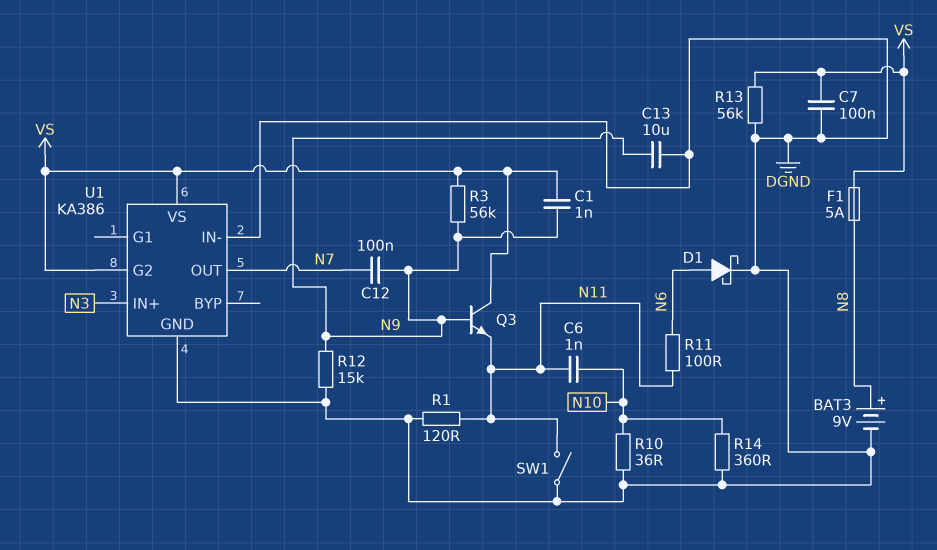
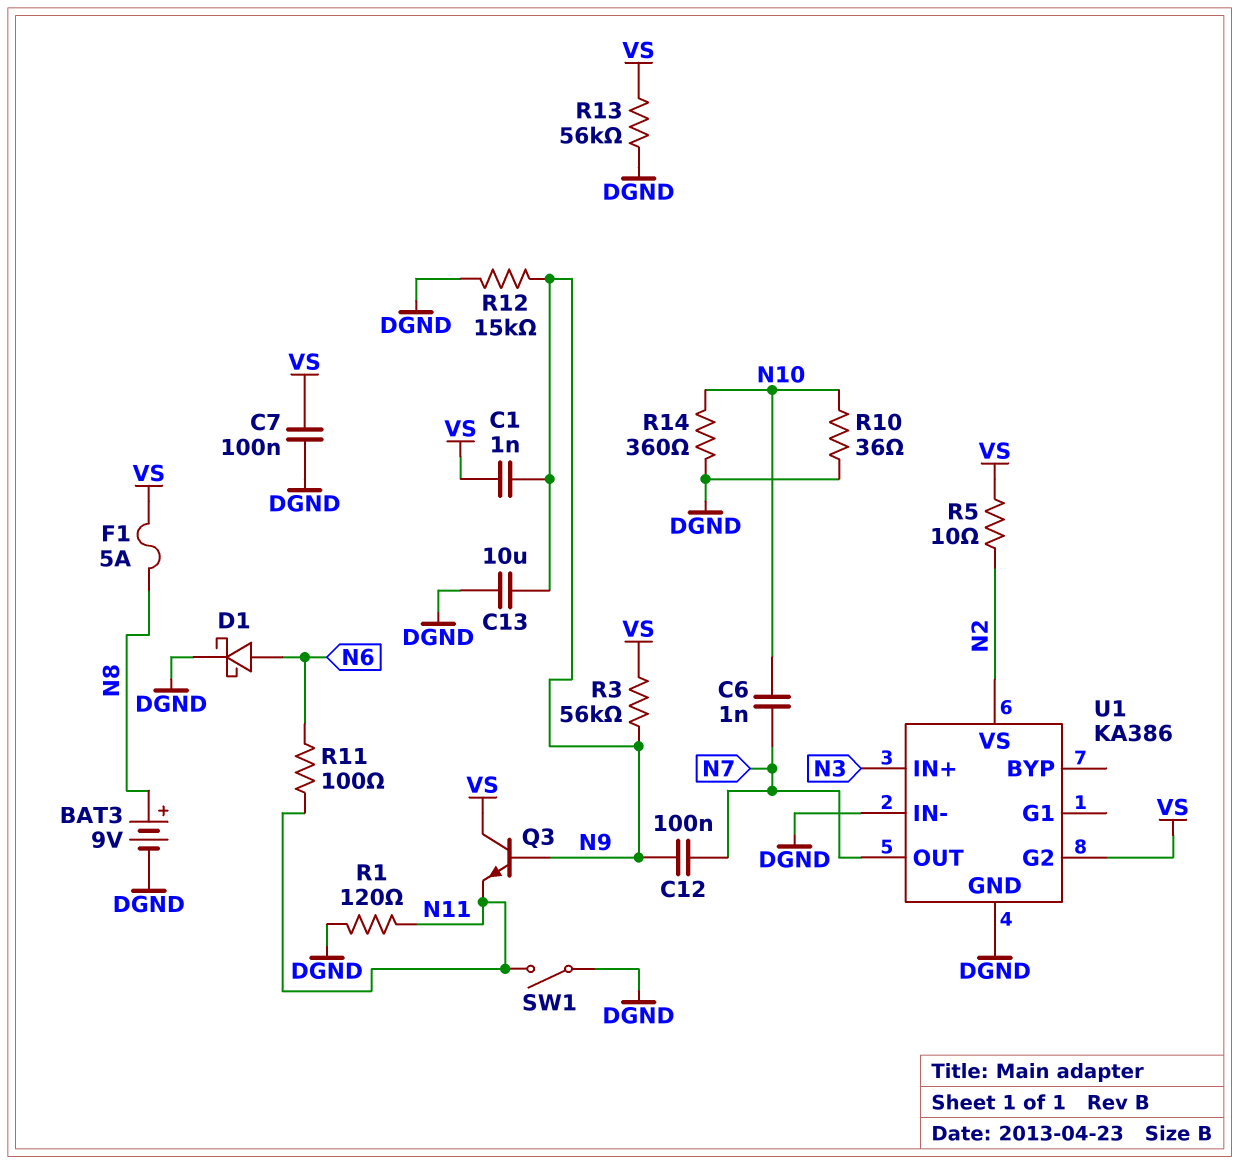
C6: 1nF (N10, N11) -> 1nF (N7, N10)
R5: none -> 10 (N2, VS)
U1 pin VS: VS -> N2

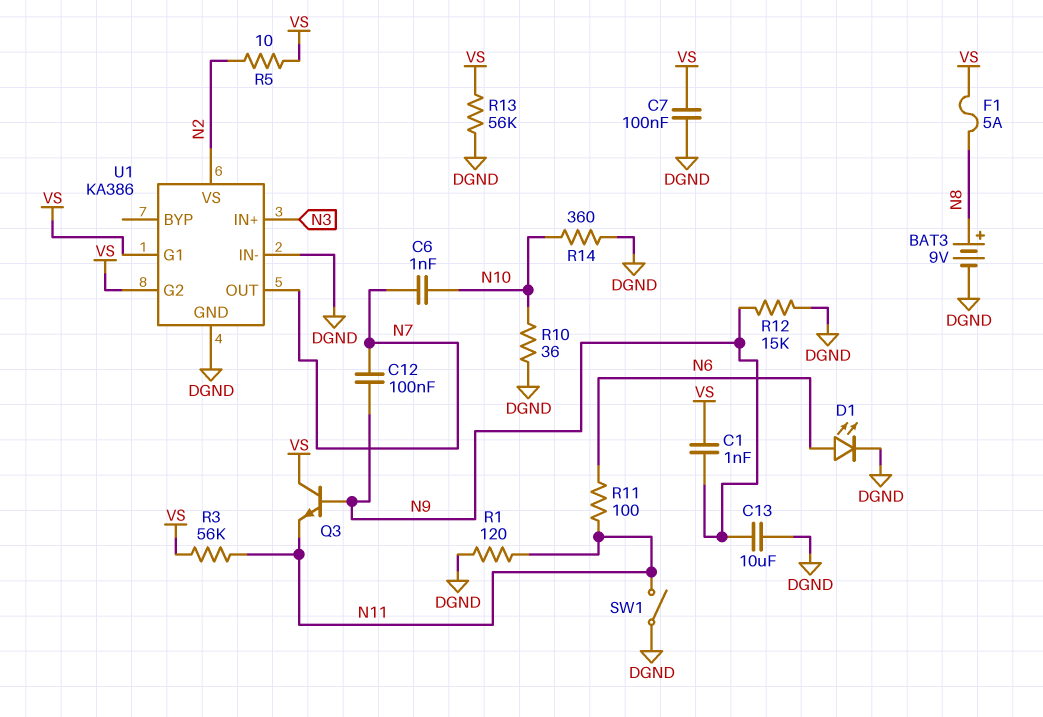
D1: schottky (A N6, K DGND) -> LED (A N6, K DGND)
R3: 56k (N9, VS) -> 56k (N11, VS)
U1 pin G1: none -> VS

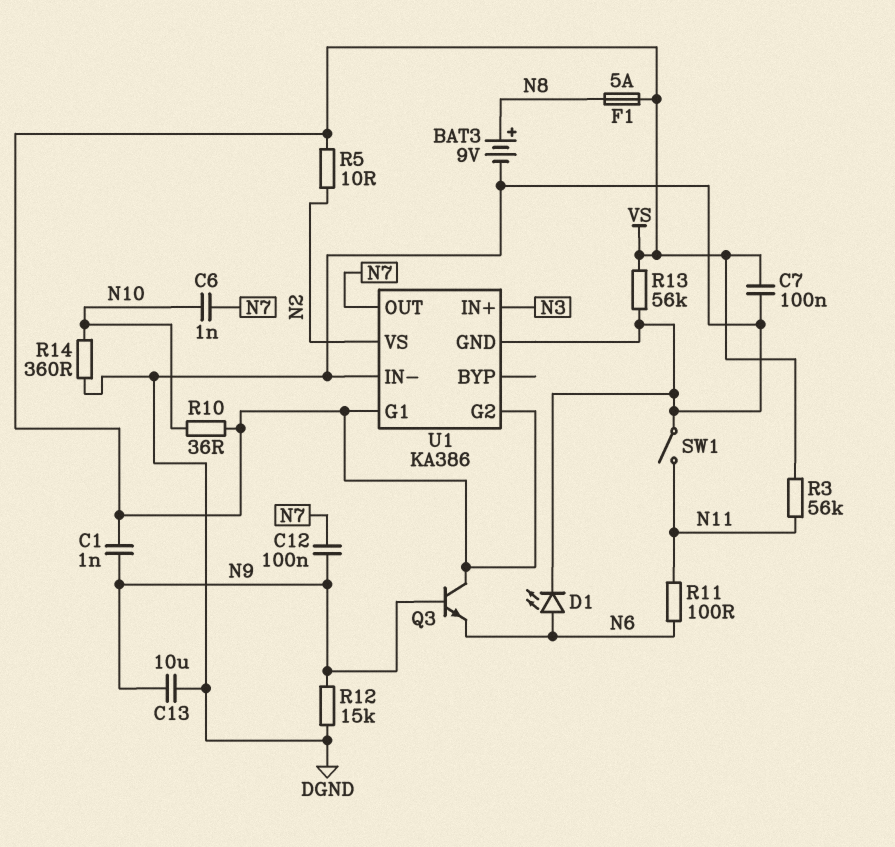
Q3: NPN (B N9, C VS, E N11) -> NPN (B N9, C VS, E N6)
R1: 120 (DGND, N11) -> none
R10: 36 (DGND, N10) -> 36 (N10, VS)

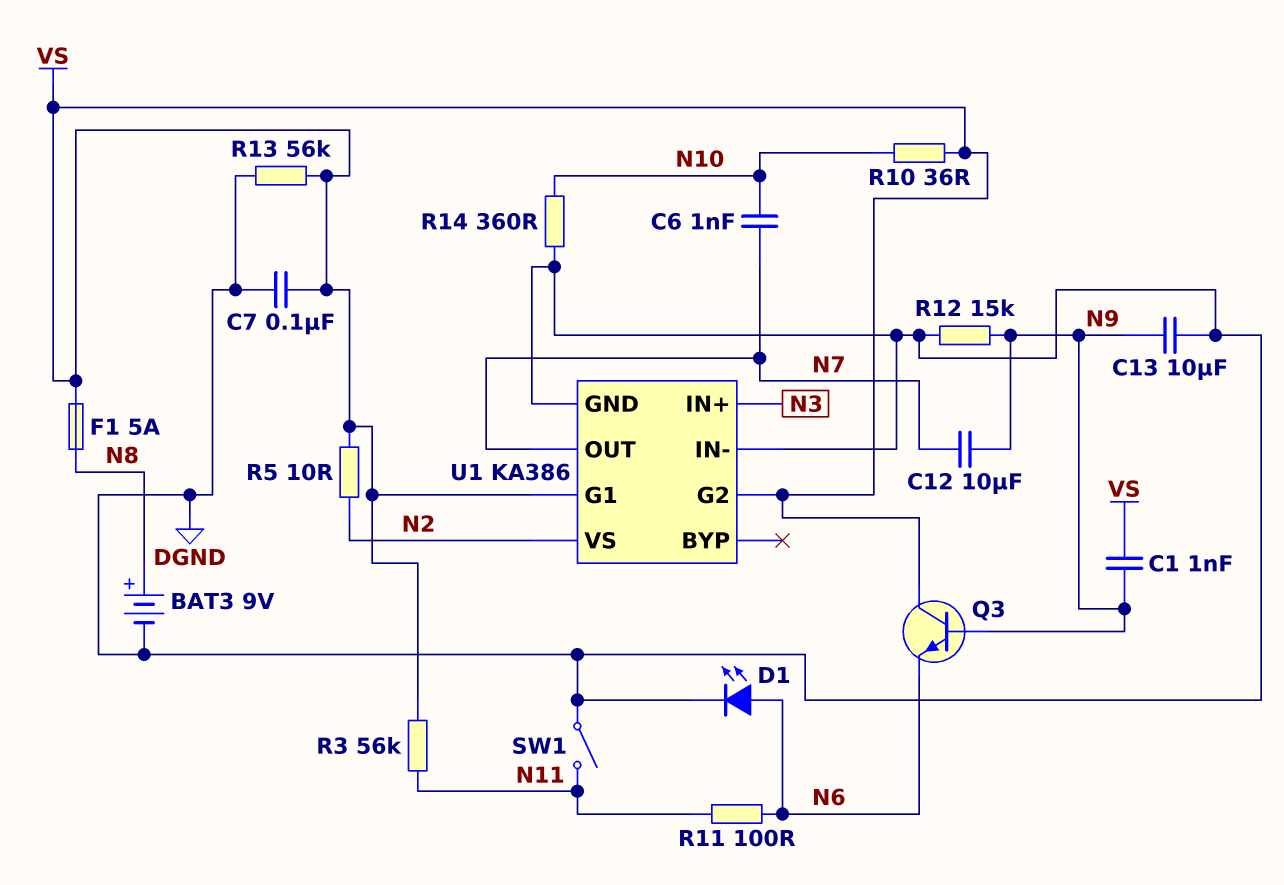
C12: 100nF (N7, N9) -> 10uF (N7, N9)

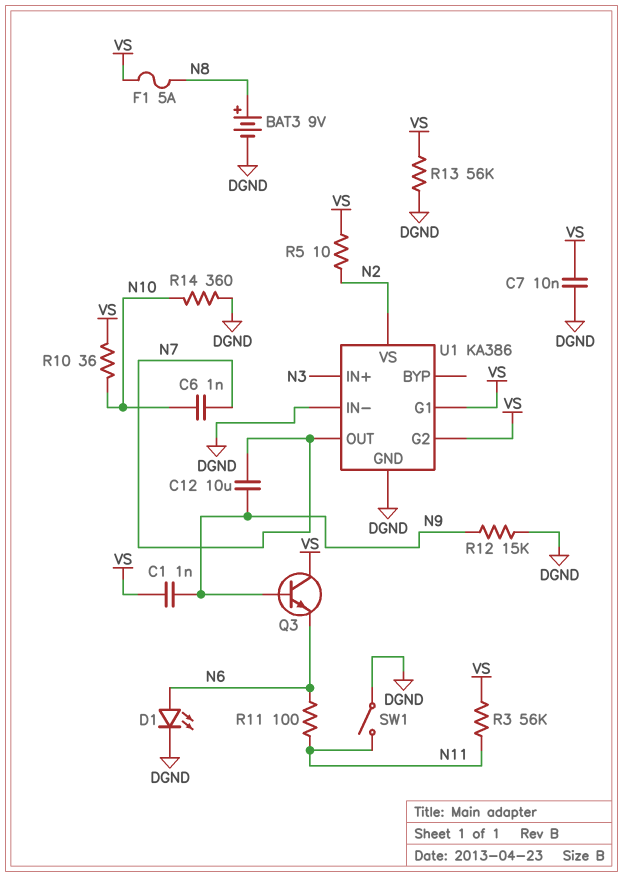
C7: 100nF (DGND, VS) -> 10nF (DGND, VS)
C13: 10uF (DGND, N9) -> none

